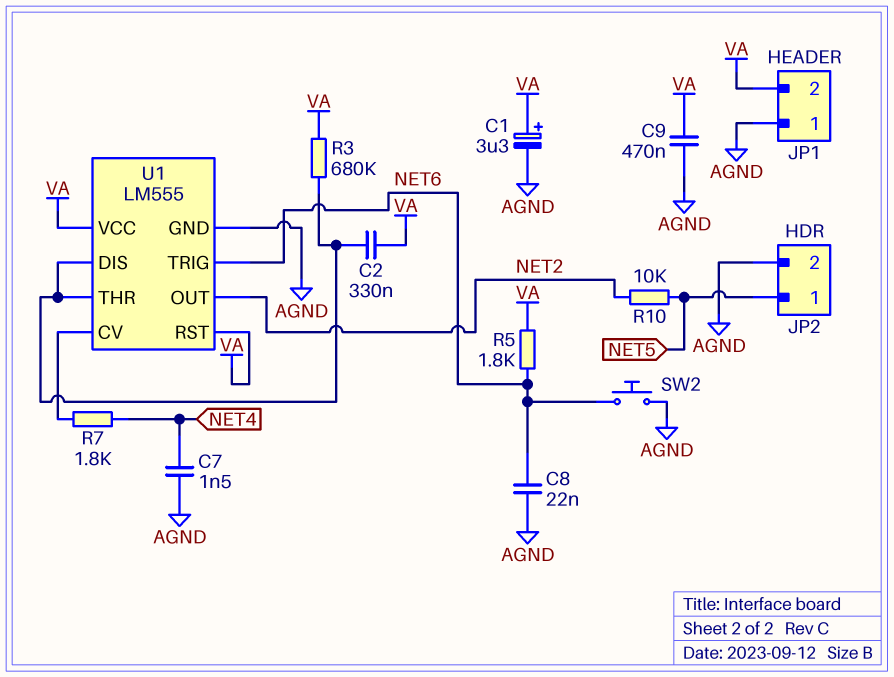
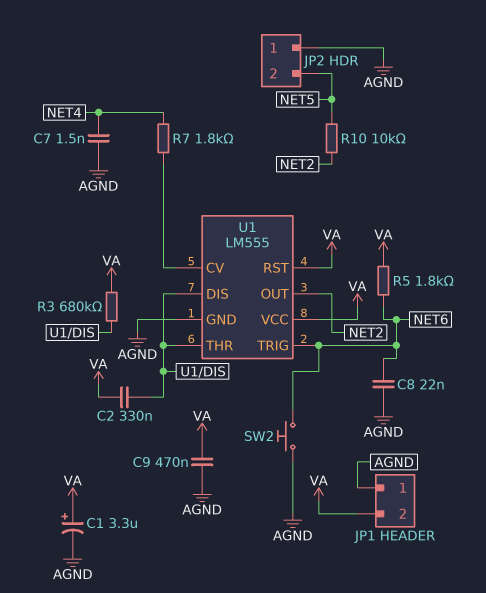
JP2 pin 1: NET5 -> AGND
JP2 pin 2: AGND -> NET5

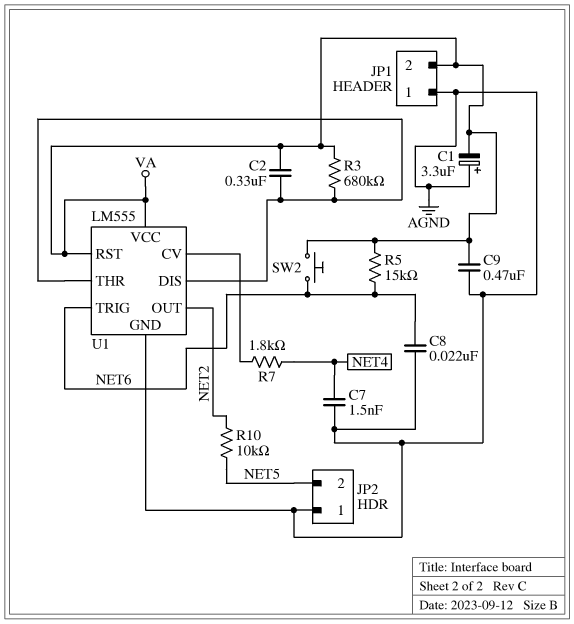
C1: 3.3uF (plus VA, minus AGND) -> 3.3uF (plus AGND, minus VA)
R5: 1.8k (NET6, VA) -> 15k (NET6, VA)
SW2: button (AGND, NET6) -> button (NET6, VA)

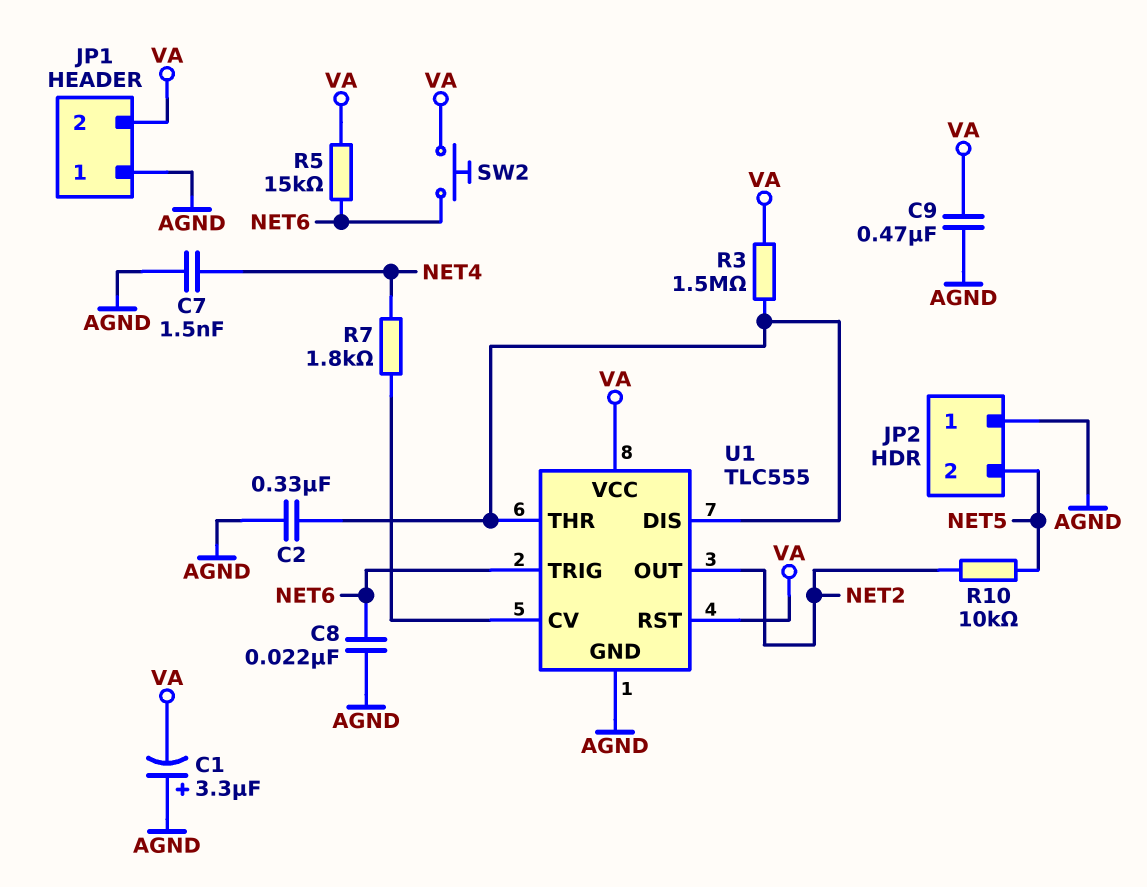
C2: 330nF (U1/DIS, VA) -> 330nF (AGND, U1/DIS)
R3: 680k (U1/DIS, VA) -> 1.5M (U1/DIS, VA)
U1: LM555 -> TLC555

